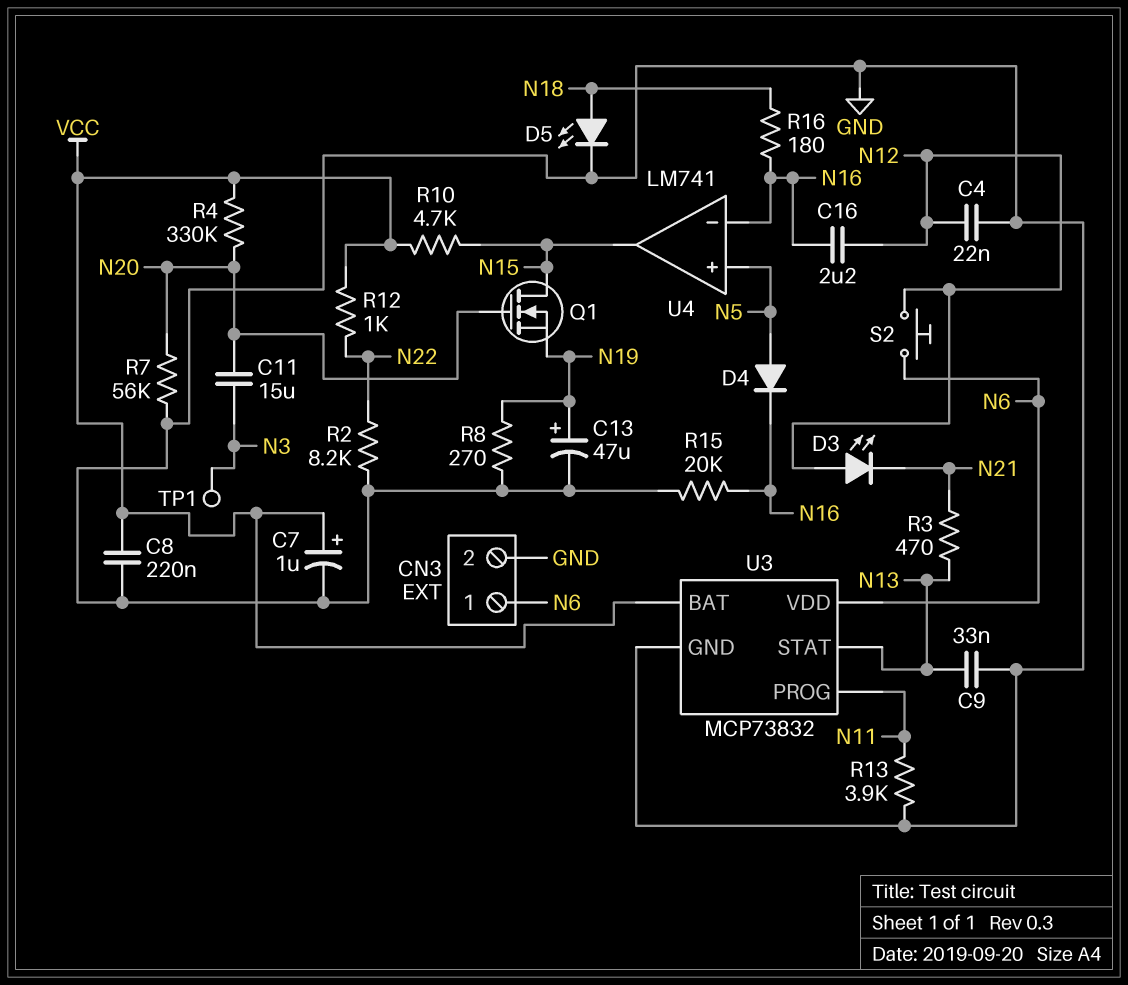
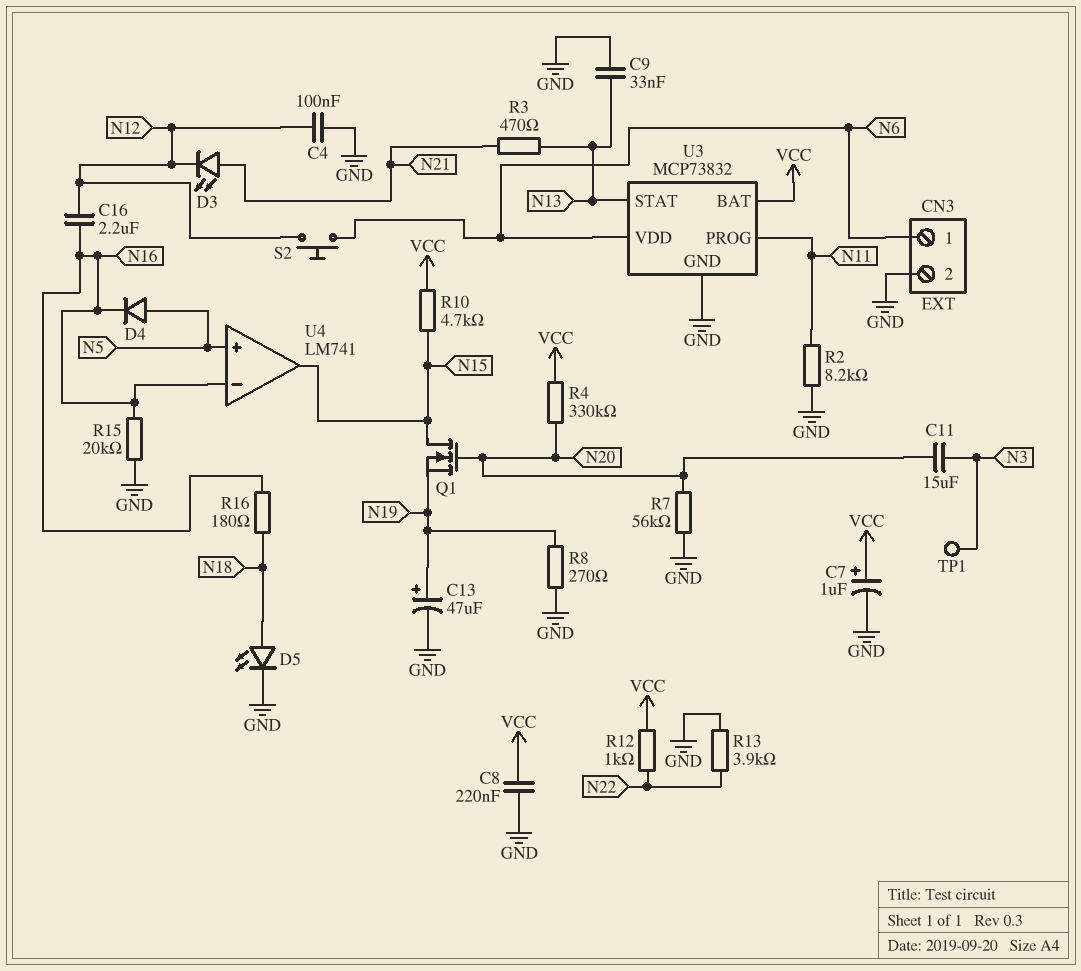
C4: 22nF (GND, N12) -> 100nF (GND, N12)
D3: LED (A N12, K N21) -> LED (A N21, K N12)
R2: 8.2k (GND, N22) -> 8.2k (GND, N11)
R13: 3.9k (GND, N11) -> 3.9k (GND, N22)

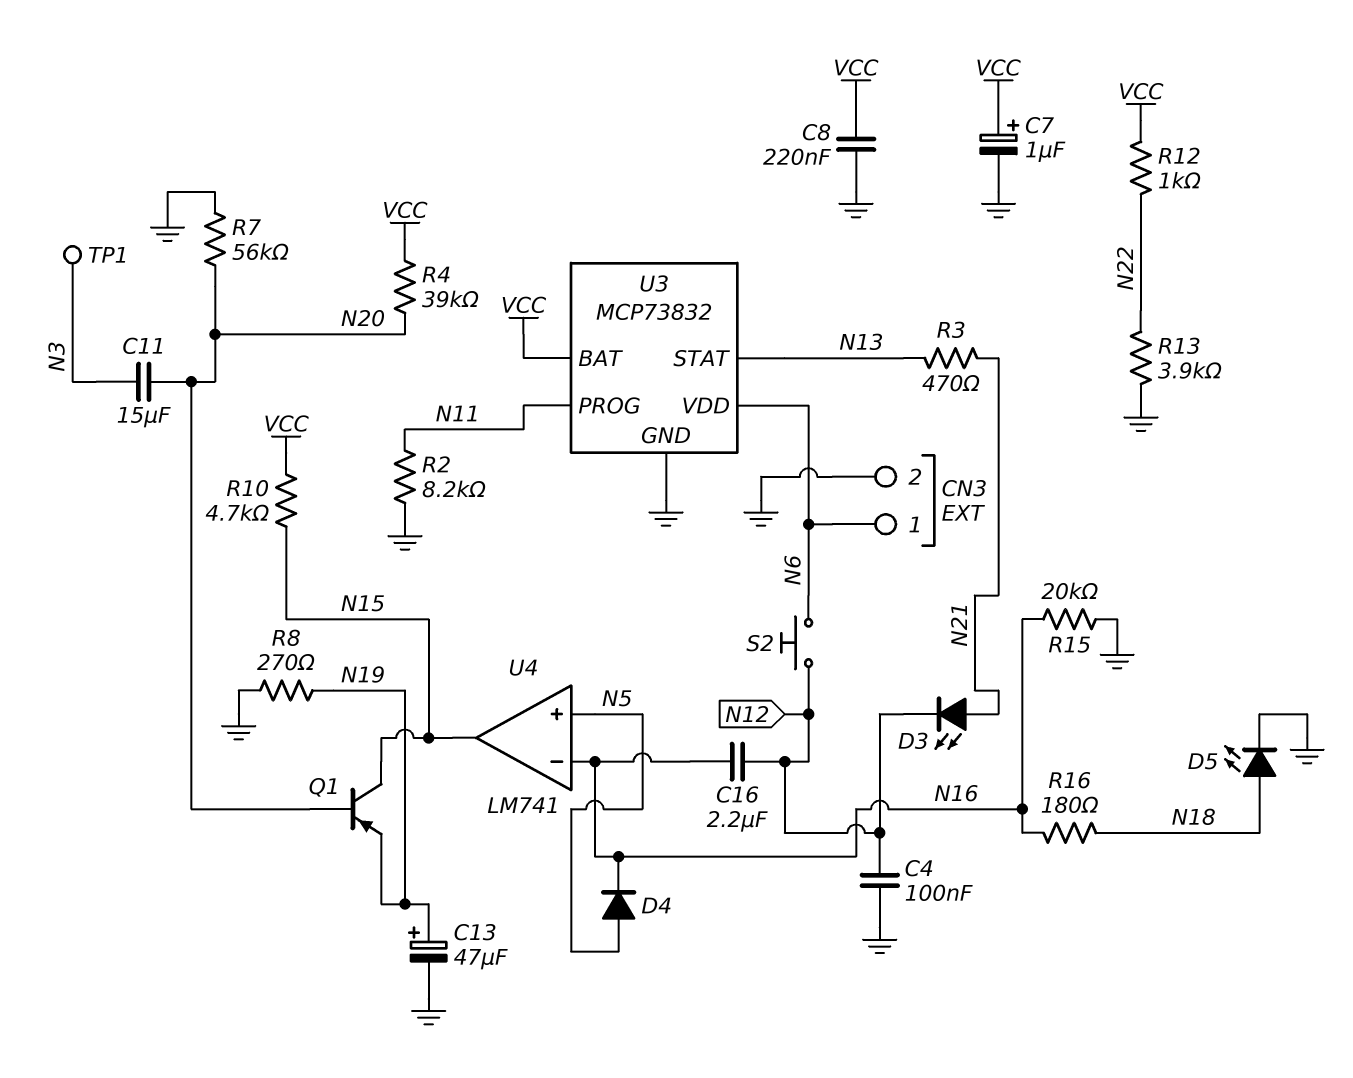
C9: 33nF (GND, N13) -> none
Q1: NMOS (G N20, D N15, S N19) -> PNP (B N20, C N15, E N19)
R4: 330k (N20, VCC) -> 39k (N20, VCC)

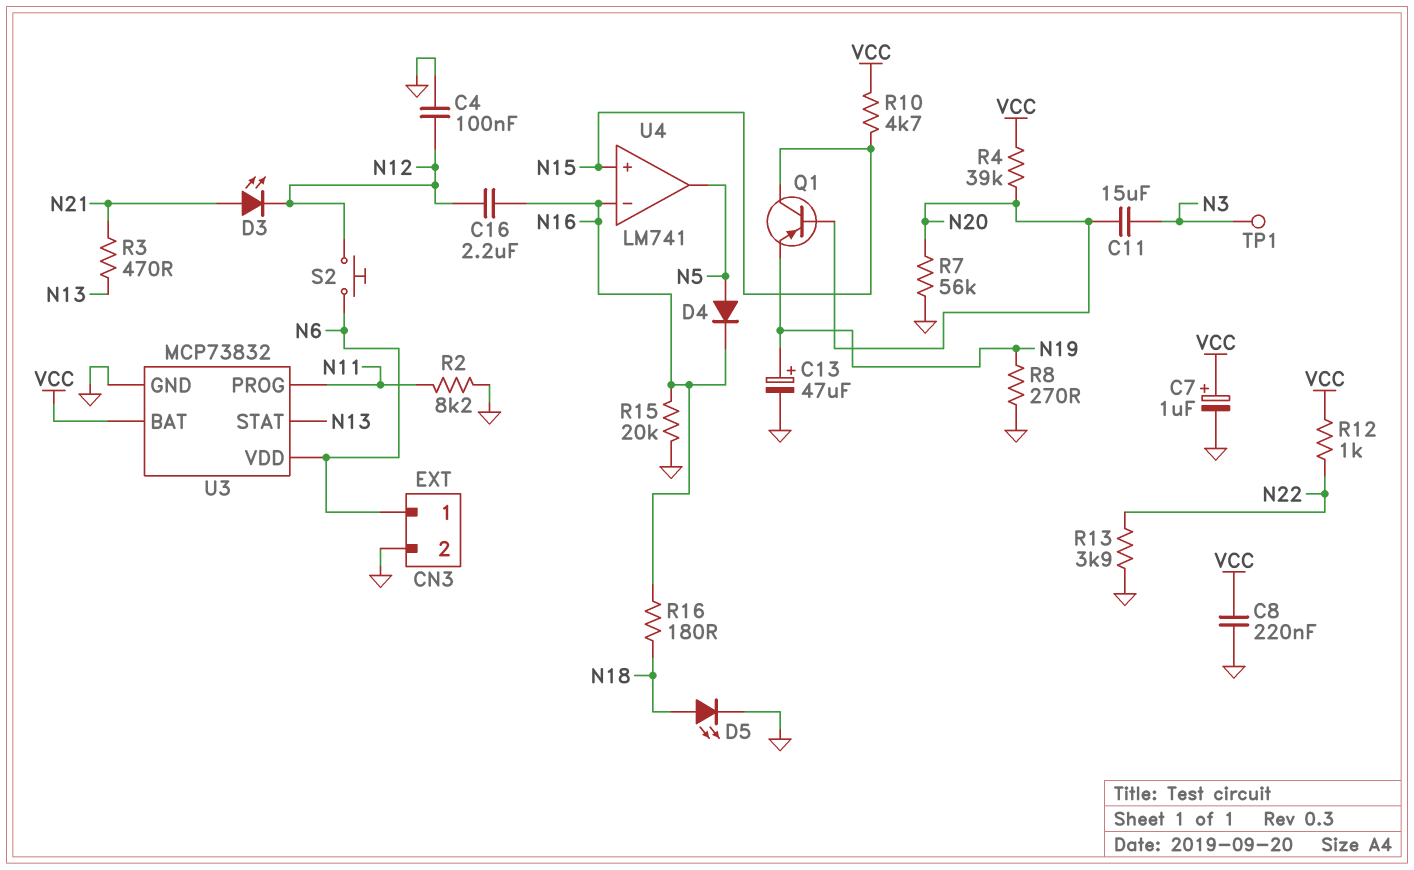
U4 pin in+: N5 -> N15
U4 pin out: N15 -> N5

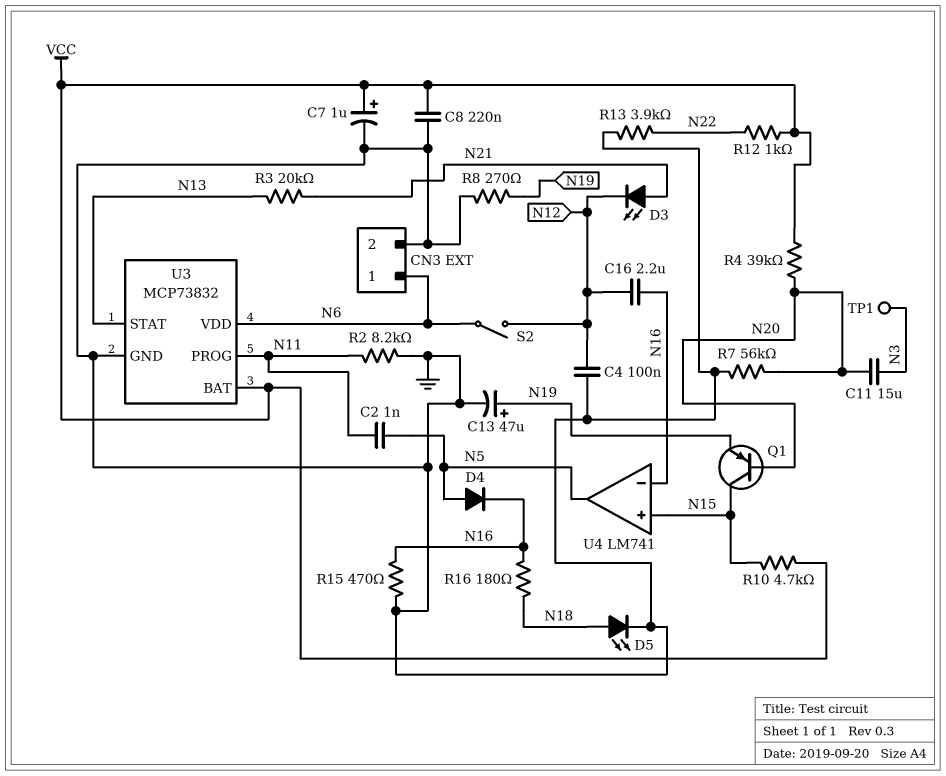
C2: none -> 1nF (N5, N11)
R3: 470 (N13, N21) -> 20k (N13, N21)
R15: 20k (GND, N16) -> 470 (GND, N16)
S2: button (N6, N12) -> switch (N6, N12)

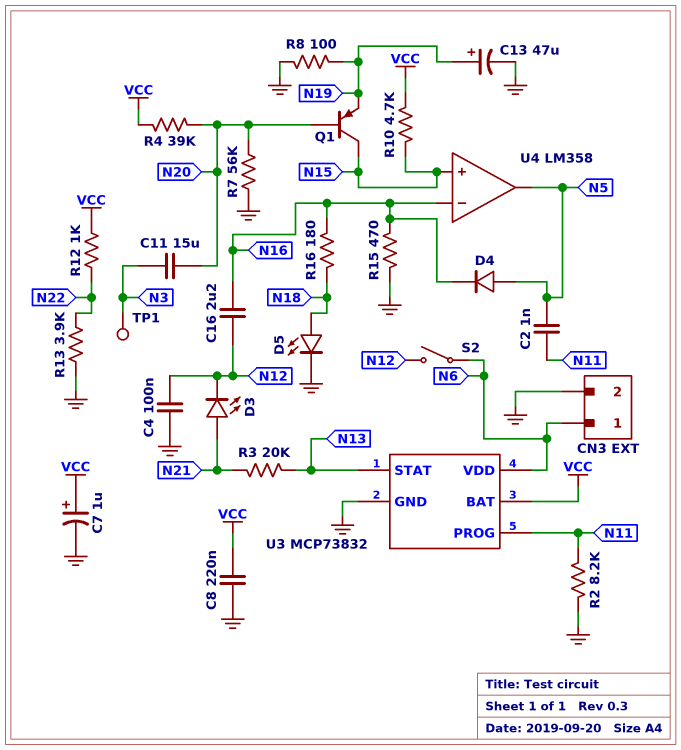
R8: 270 (GND, N19) -> 100 (GND, N19)
U4: LM741 -> LM358

